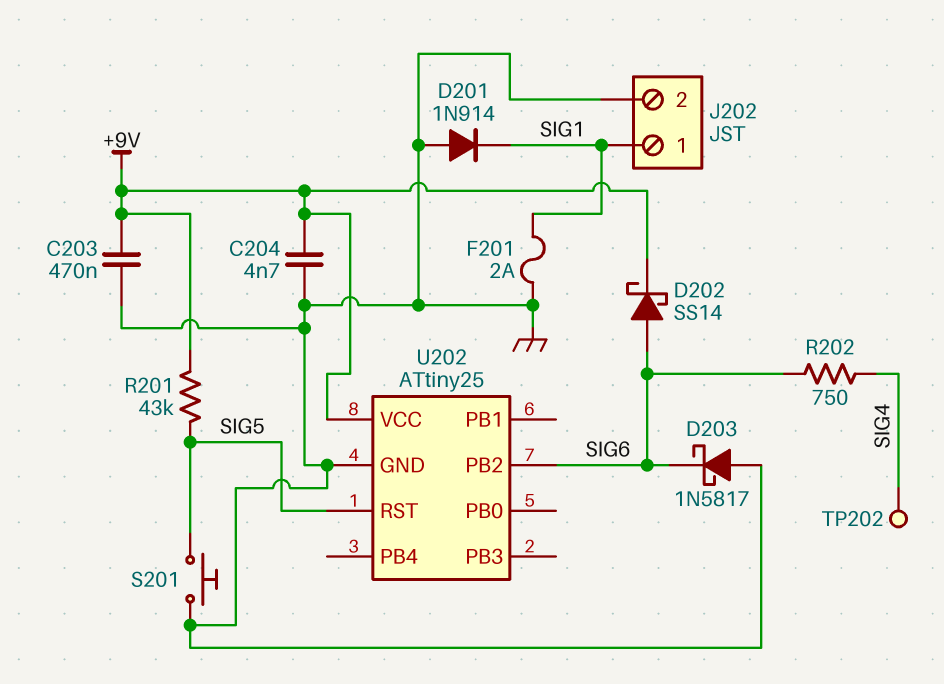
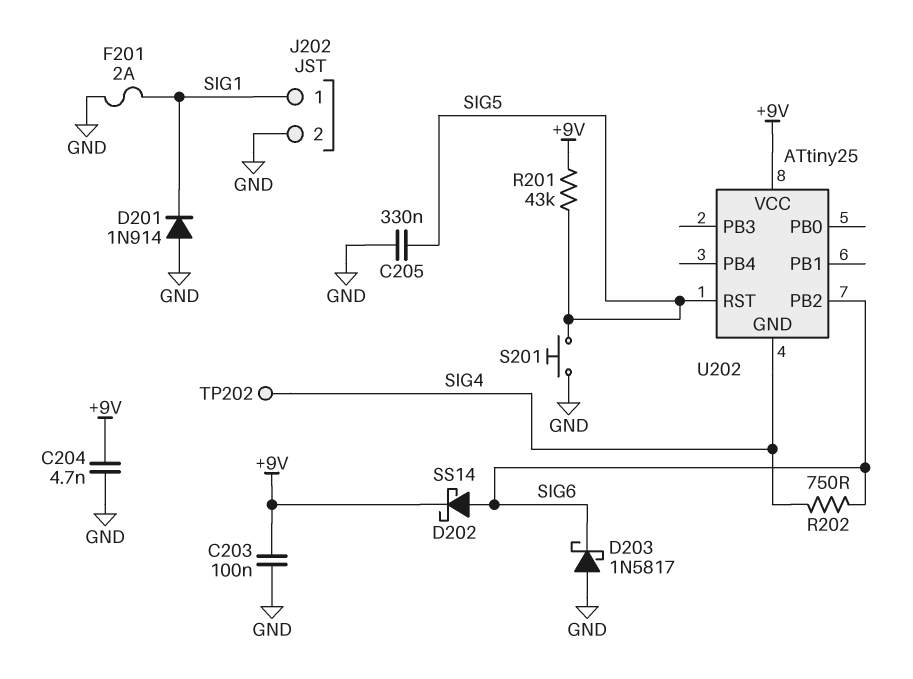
C203: 470nF (+9V, GND) -> 100nF (+9V, GND)
C205: none -> 330nF (GND, SIG5)
U202 pin GND: GND -> SIG4

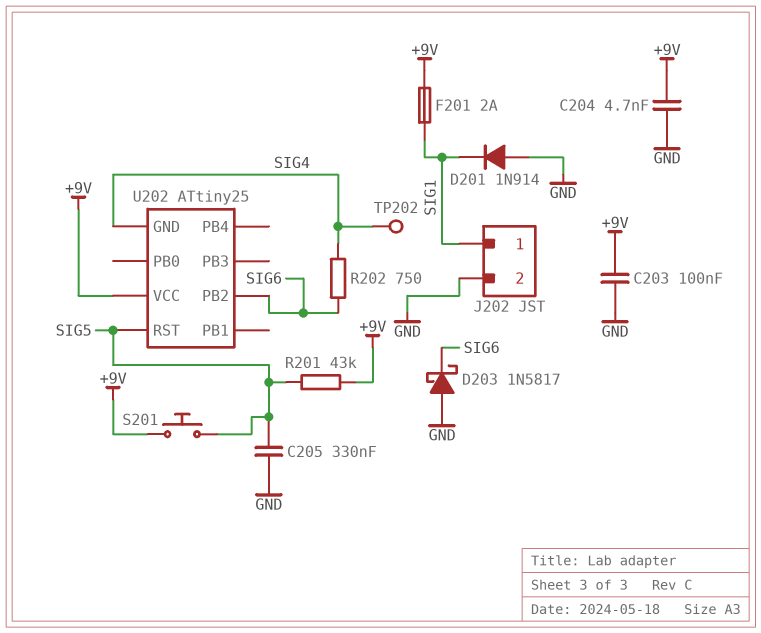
D202: schottky SS14 (A SIG6, K +9V) -> none
F201: 2A (GND, SIG1) -> 2A (+9V, SIG1)
S201: button (GND, SIG5) -> button (+9V, SIG5)

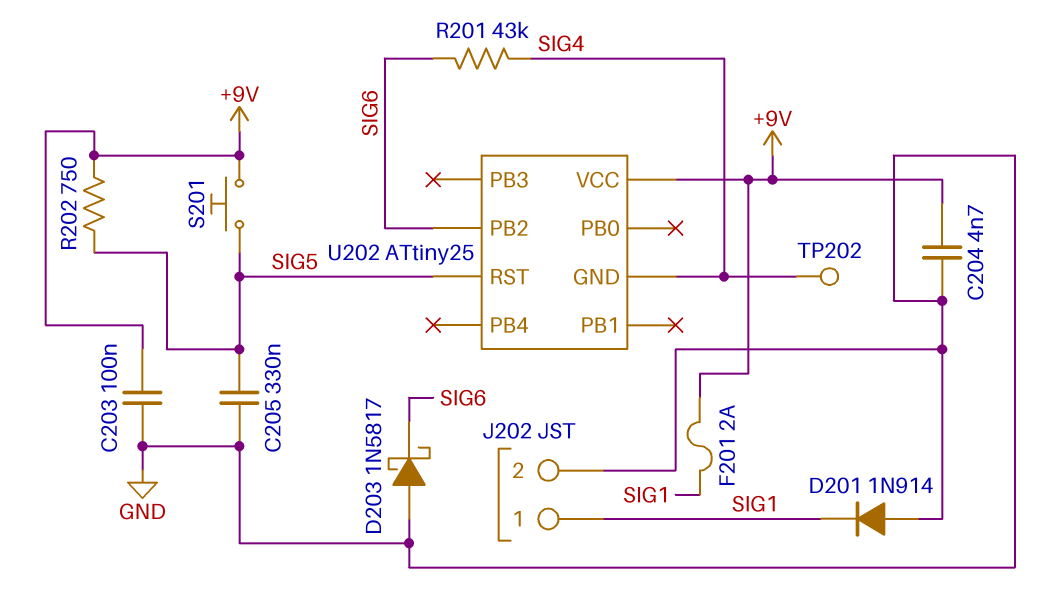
R201: 43k (+9V, SIG5) -> 43k (SIG4, SIG6)
R202: 750 (SIG4, SIG6) -> 750 (+9V, SIG5)

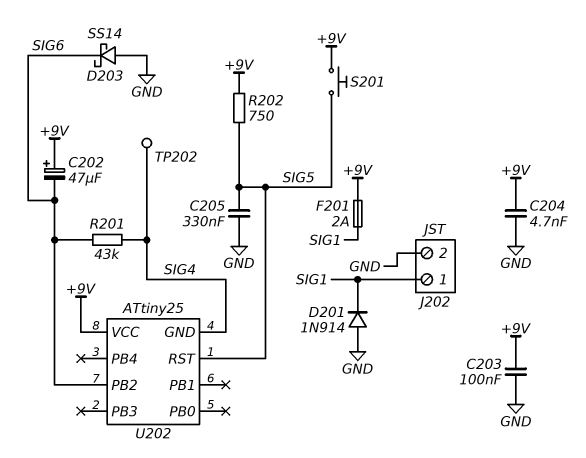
C202: none -> 47uF (plus +9V, minus SIG6)
D203: schottky 1N5817 (A GND, K SIG6) -> schottky SS14 (A GND, K SIG6)

